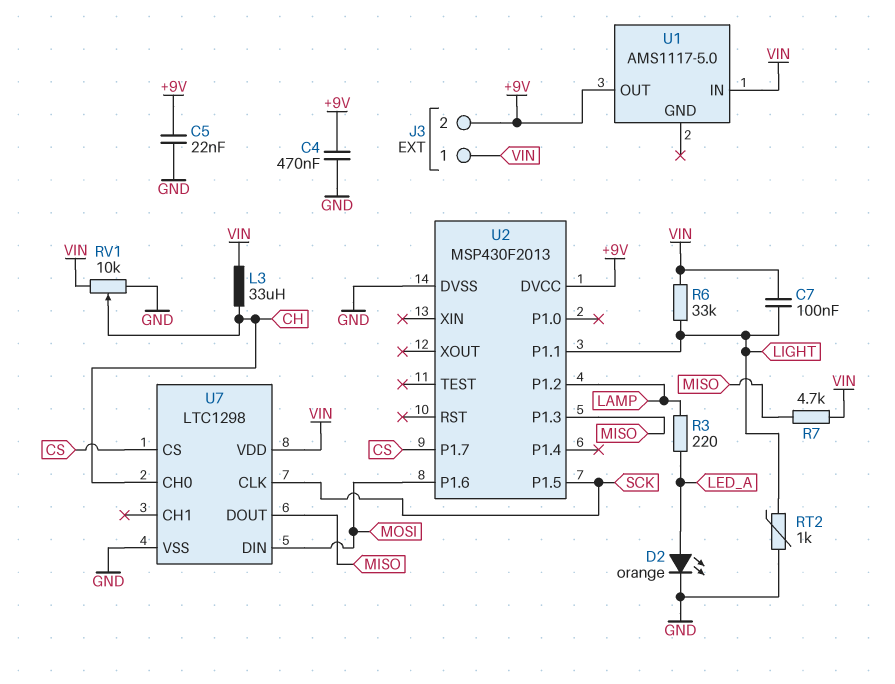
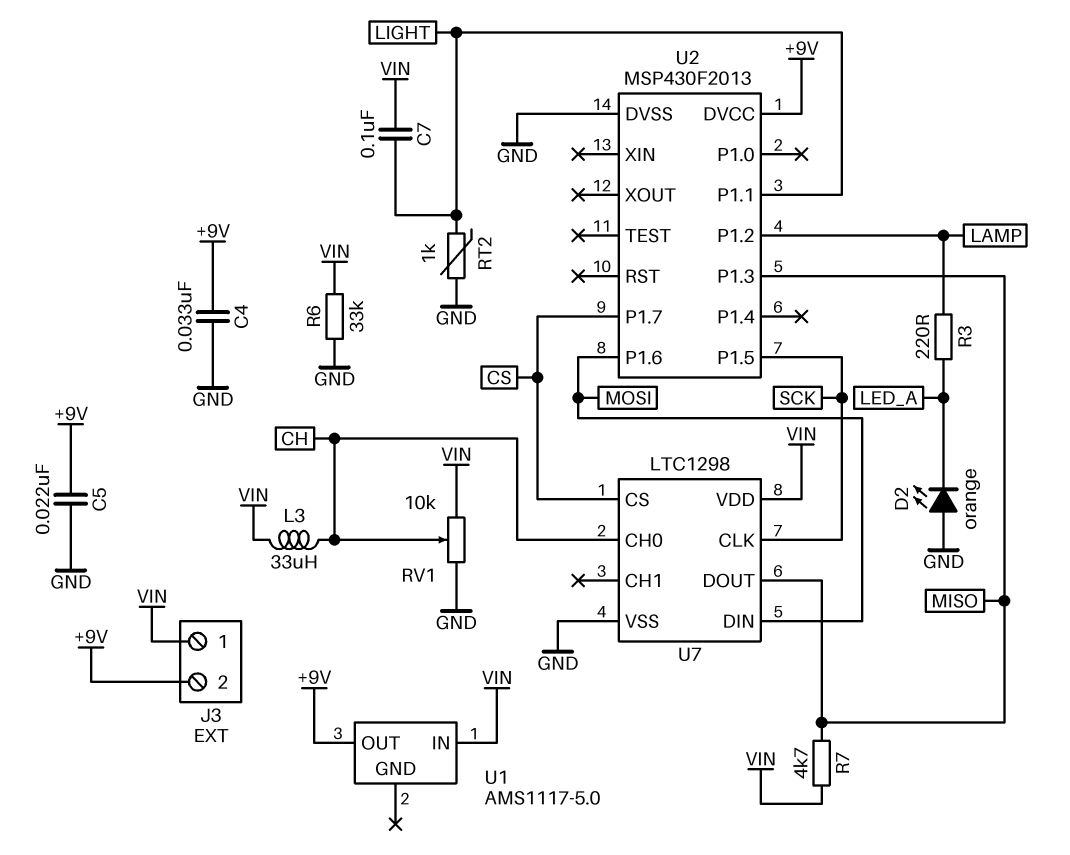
C4: 470nF (+9V, GND) -> 33nF (+9V, GND)
D2: LED orange (A LED_A, K GND) -> LED orange (A GND, K LED_A)
R6: 33k (LIGHT, VIN) -> 33k (GND, VIN)

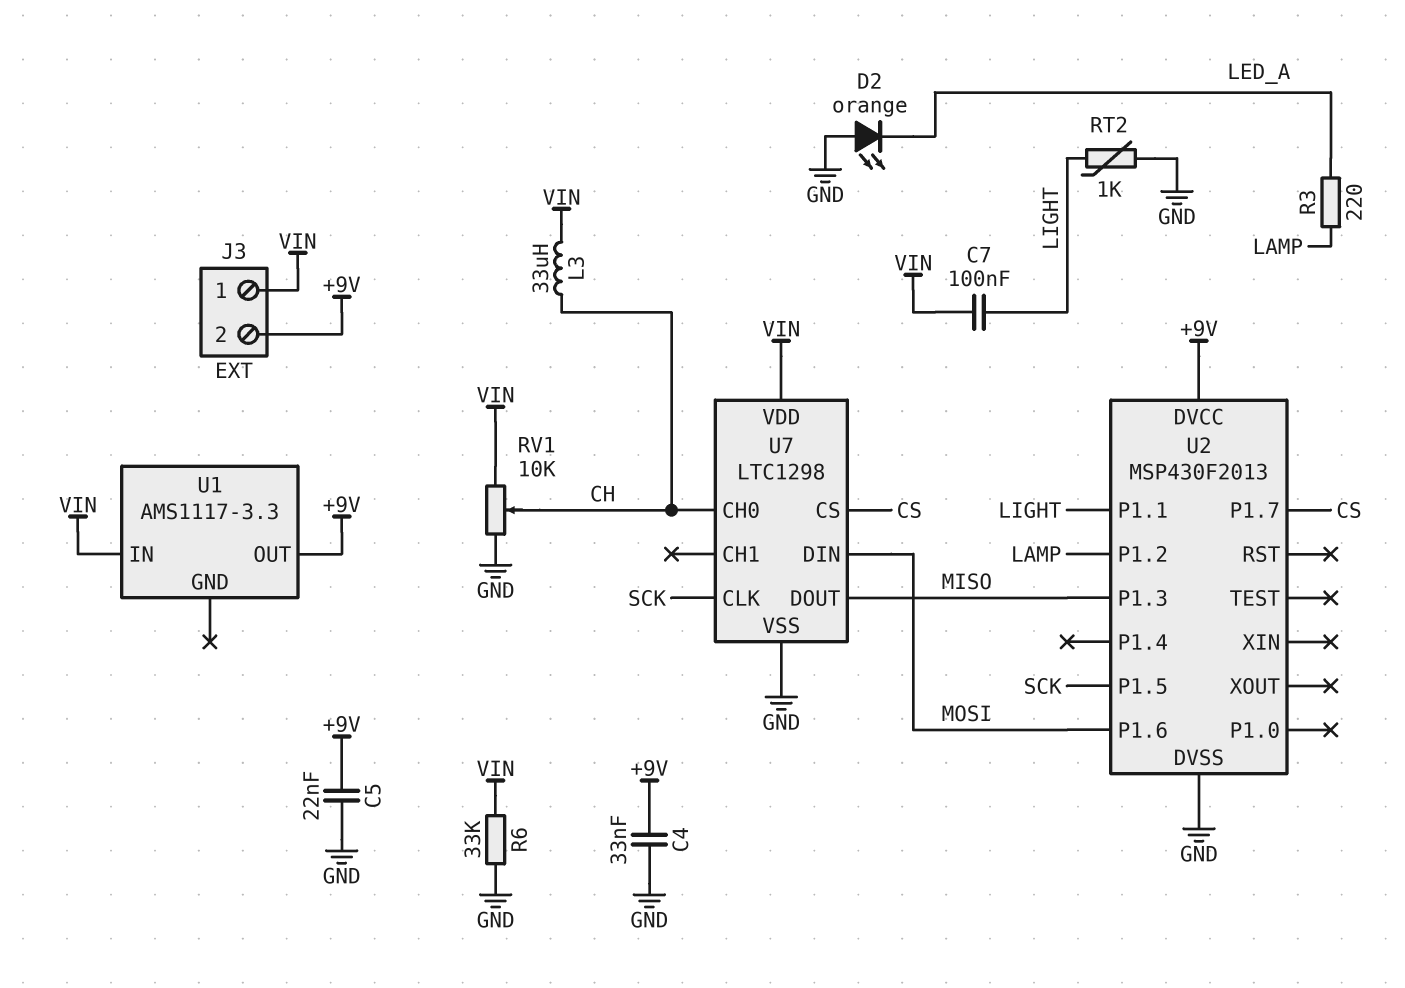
R7: 4.7k (MISO, VIN) -> none
U1: AMS1117-5.0 -> AMS1117-3.3

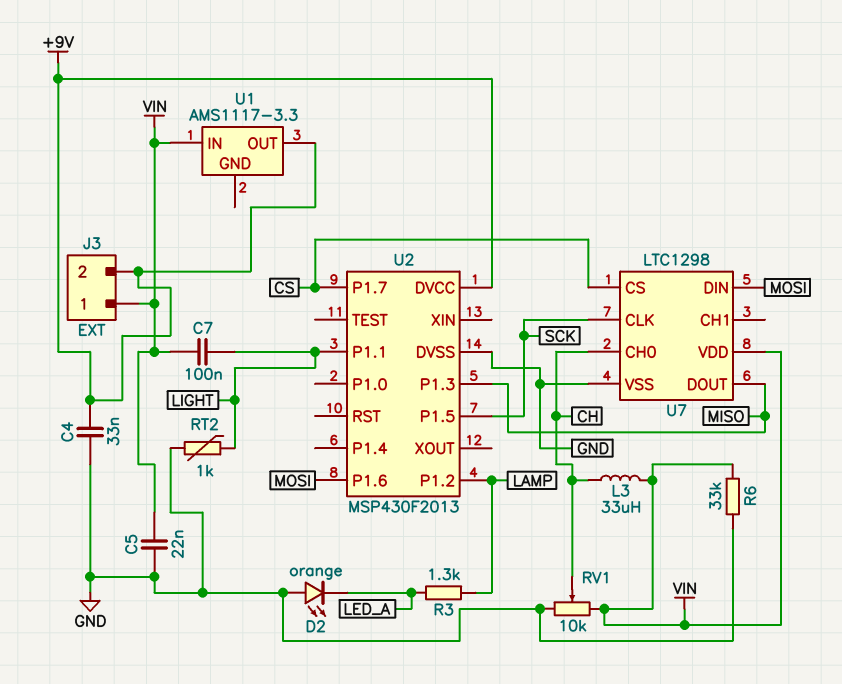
C5: 22nF (+9V, GND) -> 22nF (GND, VIN)
R3: 220 (LAMP, LED_A) -> 1.3k (LAMP, LED_A)

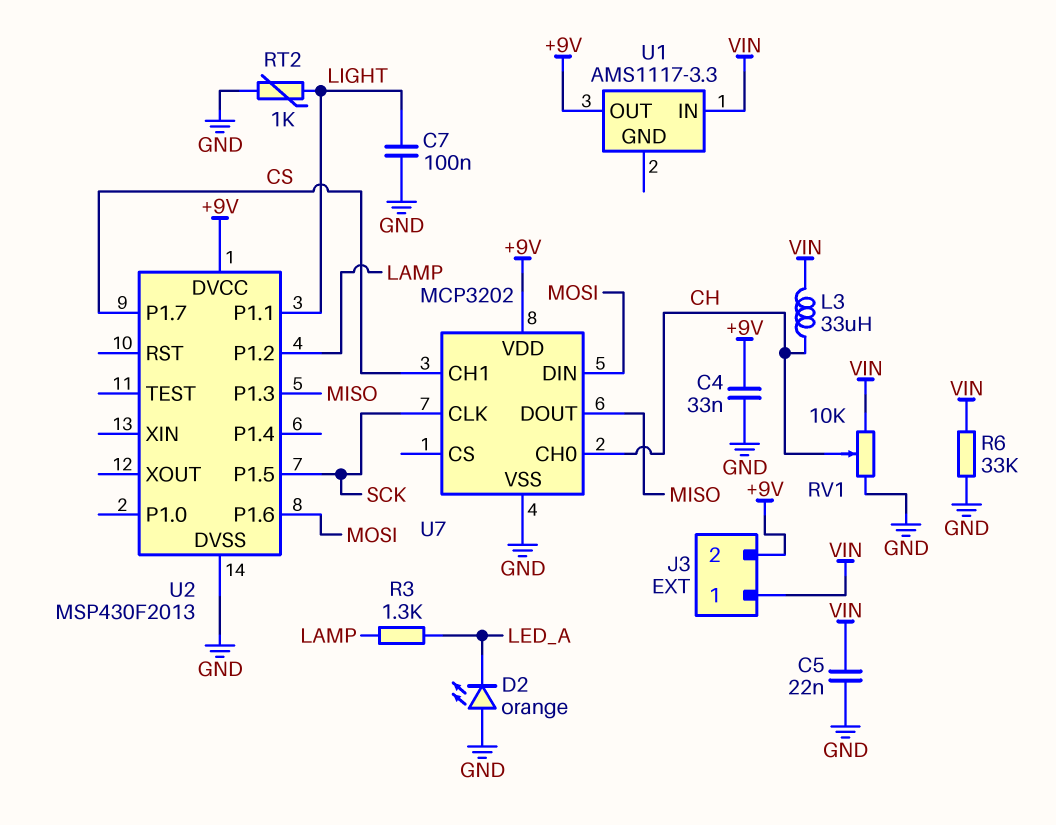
C7: 100nF (LIGHT, VIN) -> 100nF (GND, LIGHT)
U7: LTC1298 -> MCP3202
U7 pin CH1: none -> CS
U7 pin CS: CS -> none
U7 pin VDD: VIN -> +9V

